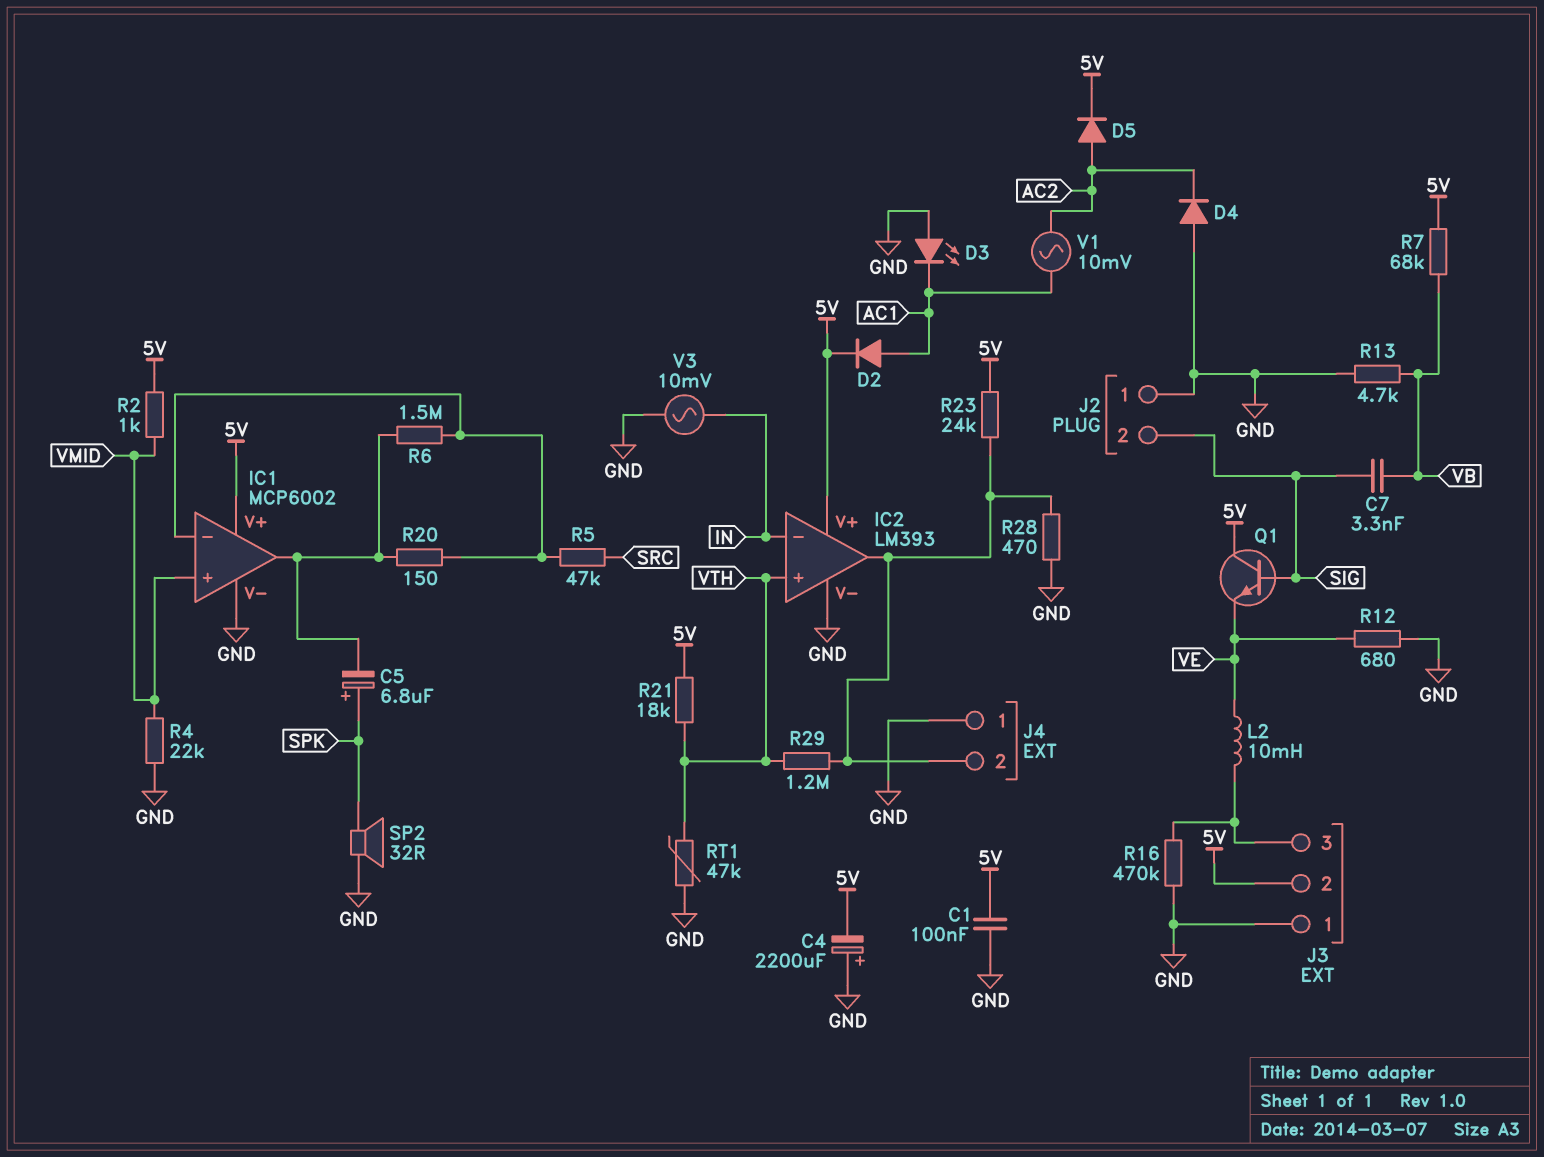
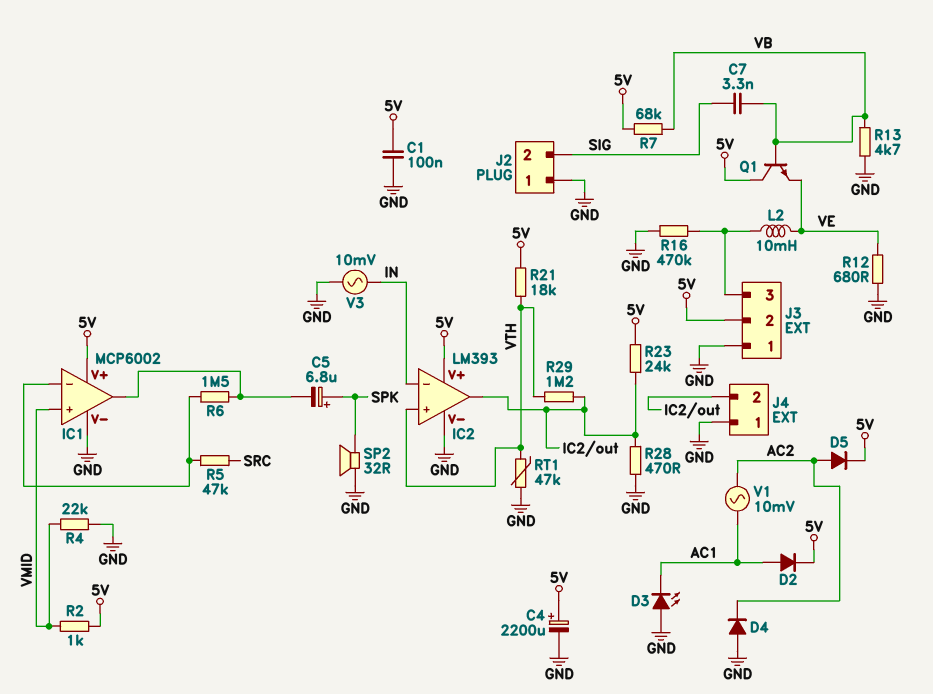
C4: 2200uF (plus GND, minus 5V) -> 2200uF (plus 5V, minus GND)
Q1: NPN (B SIG, C 5V, E VE) -> NPN (B VB, C 5V, E VE)
R20: 150 (IC1/in-, IC1/out) -> none

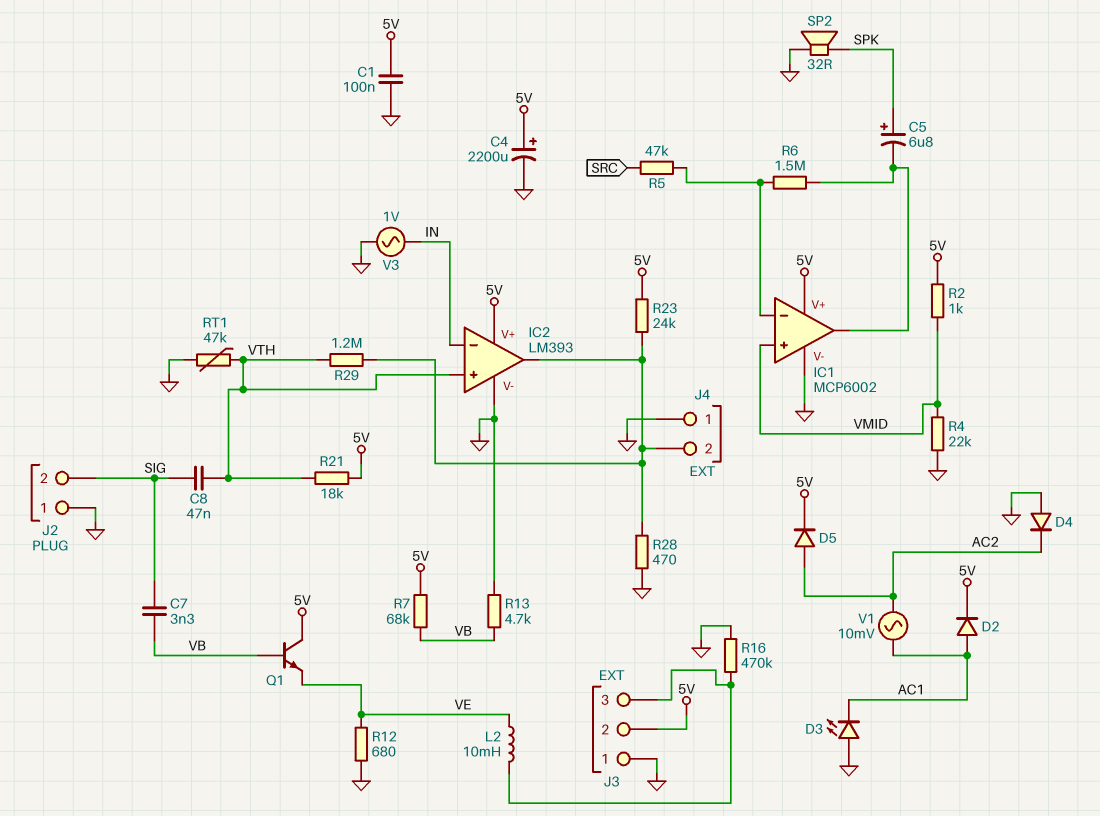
C8: none -> 47nF (SIG, VTH)
V3: AC 10mV (GND, IN) -> AC 1V (GND, IN)

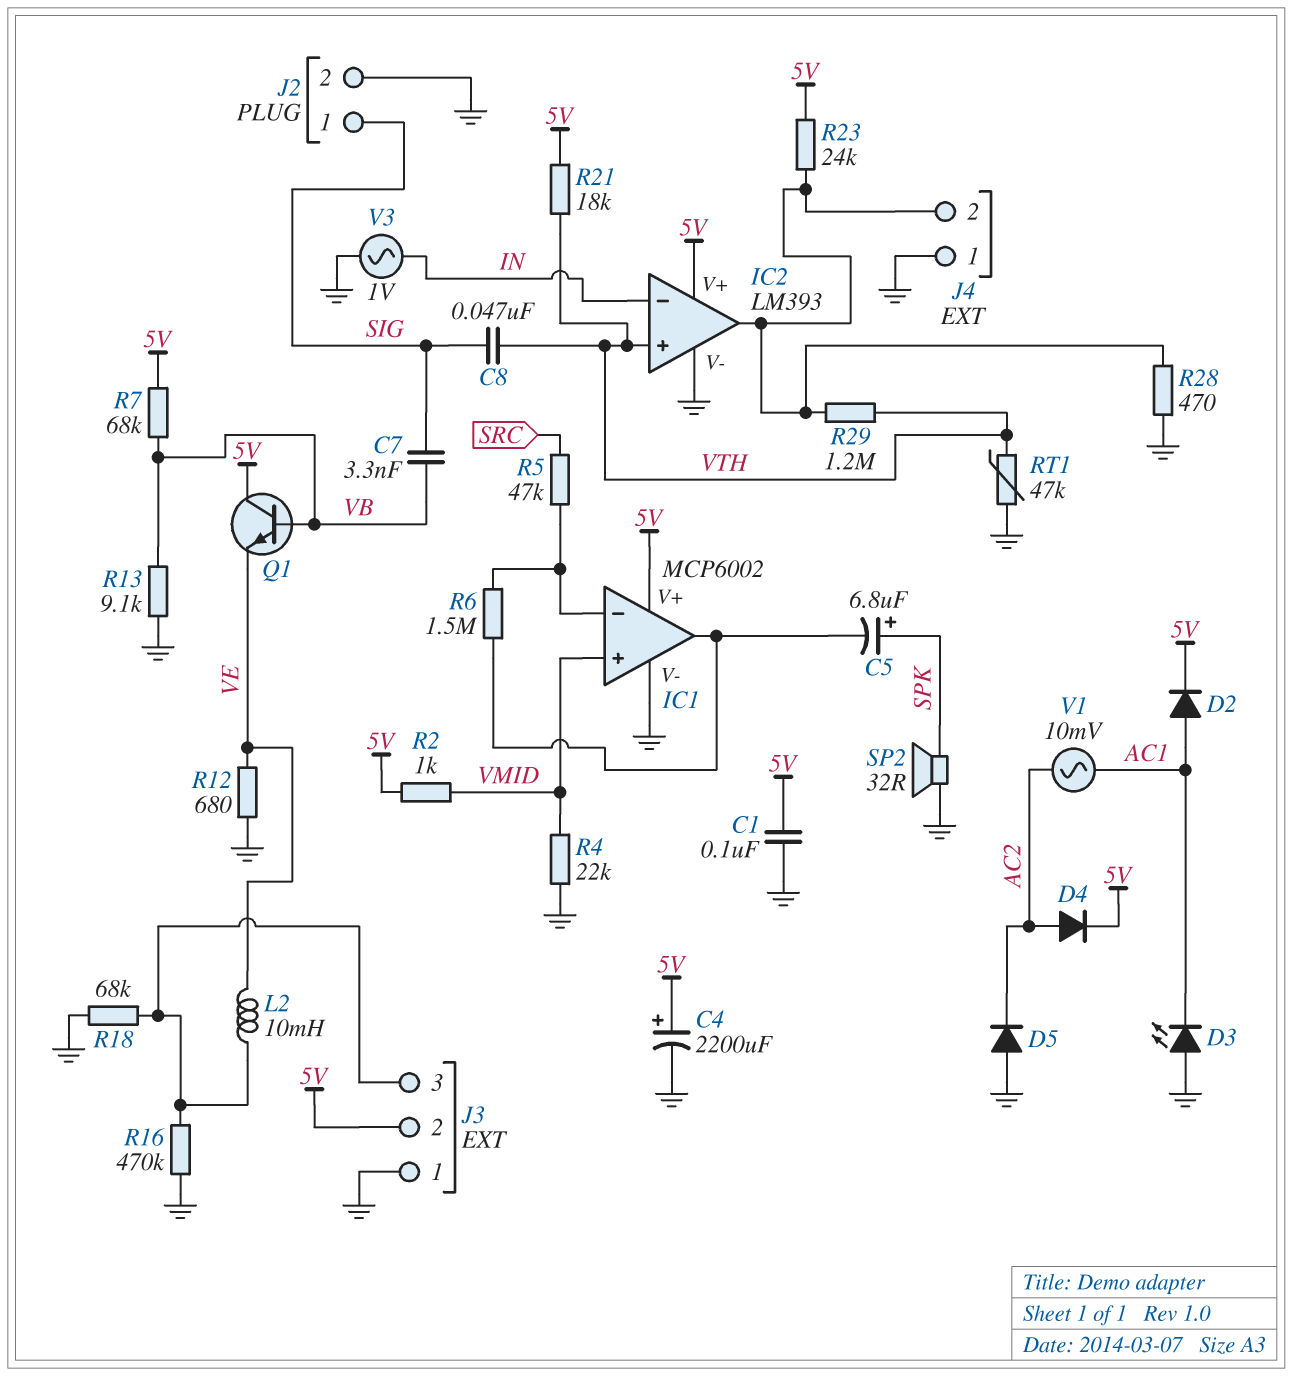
D4: diode (A GND, K AC2) -> diode (A AC2, K 5V)
D5: diode (A AC2, K 5V) -> diode (A GND, K AC2)
J2 pin 1: GND -> SIG
J2 pin 2: SIG -> GND
R13: 4.7k (GND, VB) -> 9.1k (GND, VB)
R18: none -> 68k (GND, J3/3)

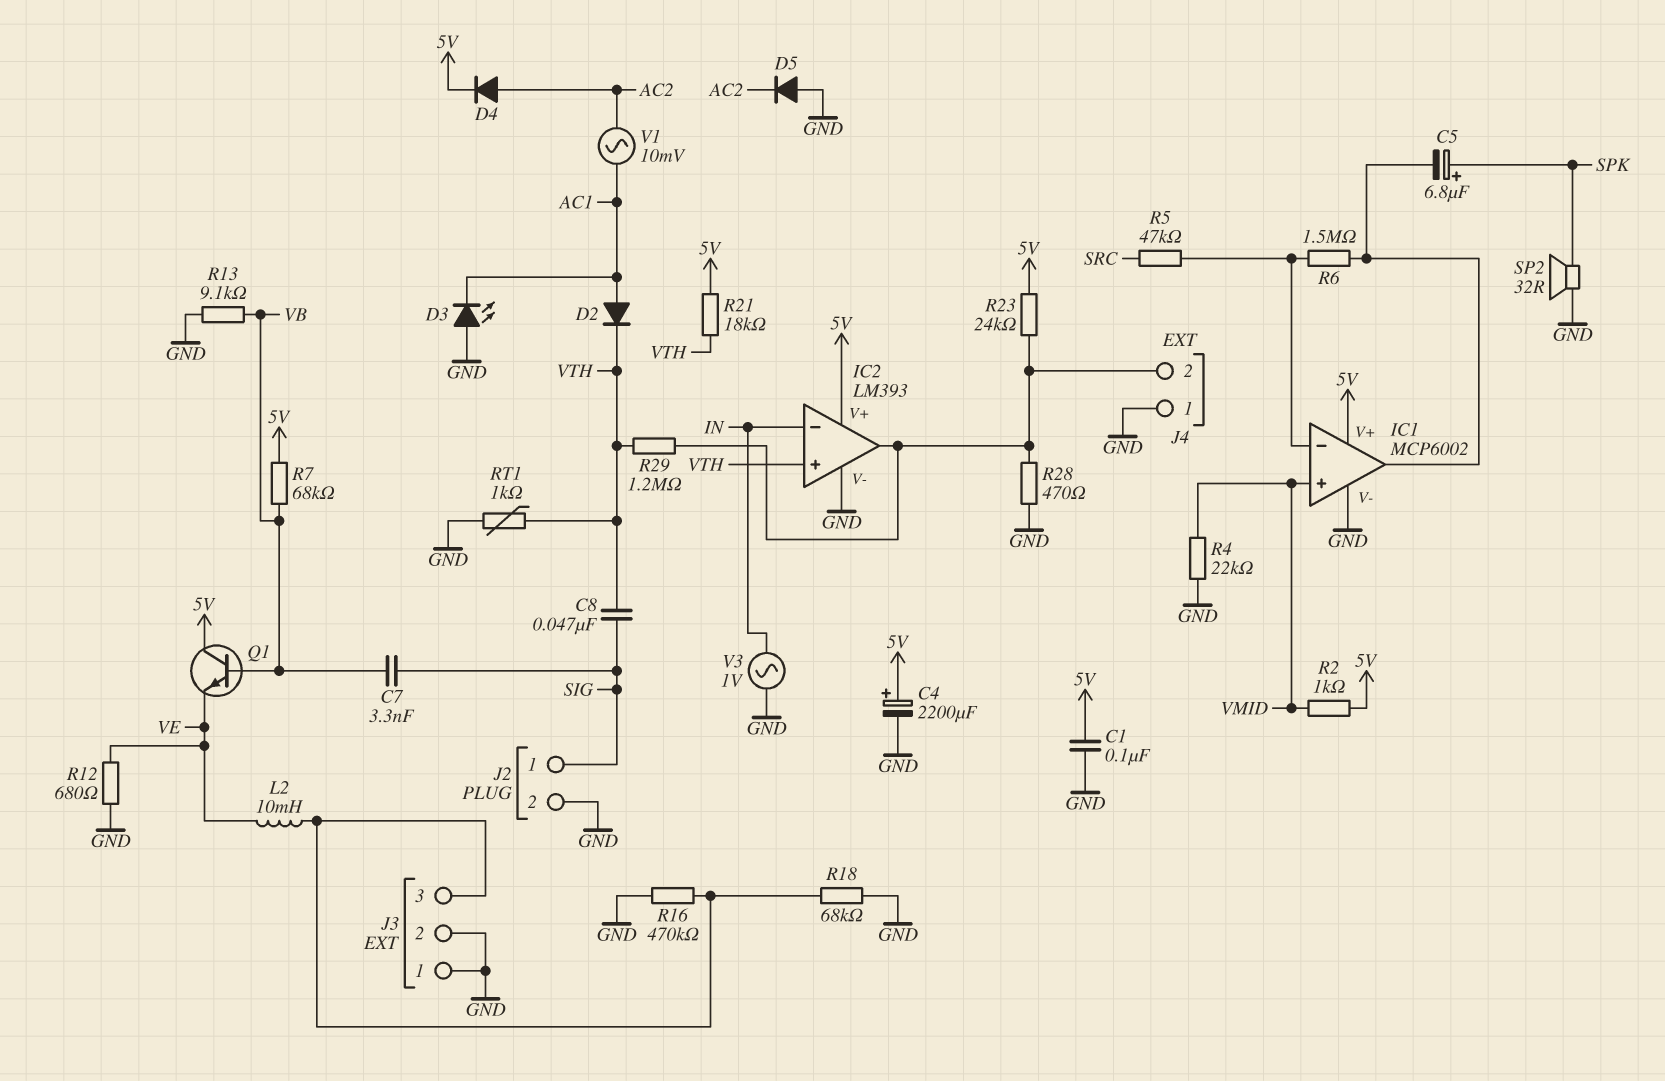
D2: diode (A AC1, K 5V) -> diode (A AC1, K VTH)
J3 pin 2: 5V -> GND
RT1: 47k (GND, VTH) -> 1k (GND, VTH)

